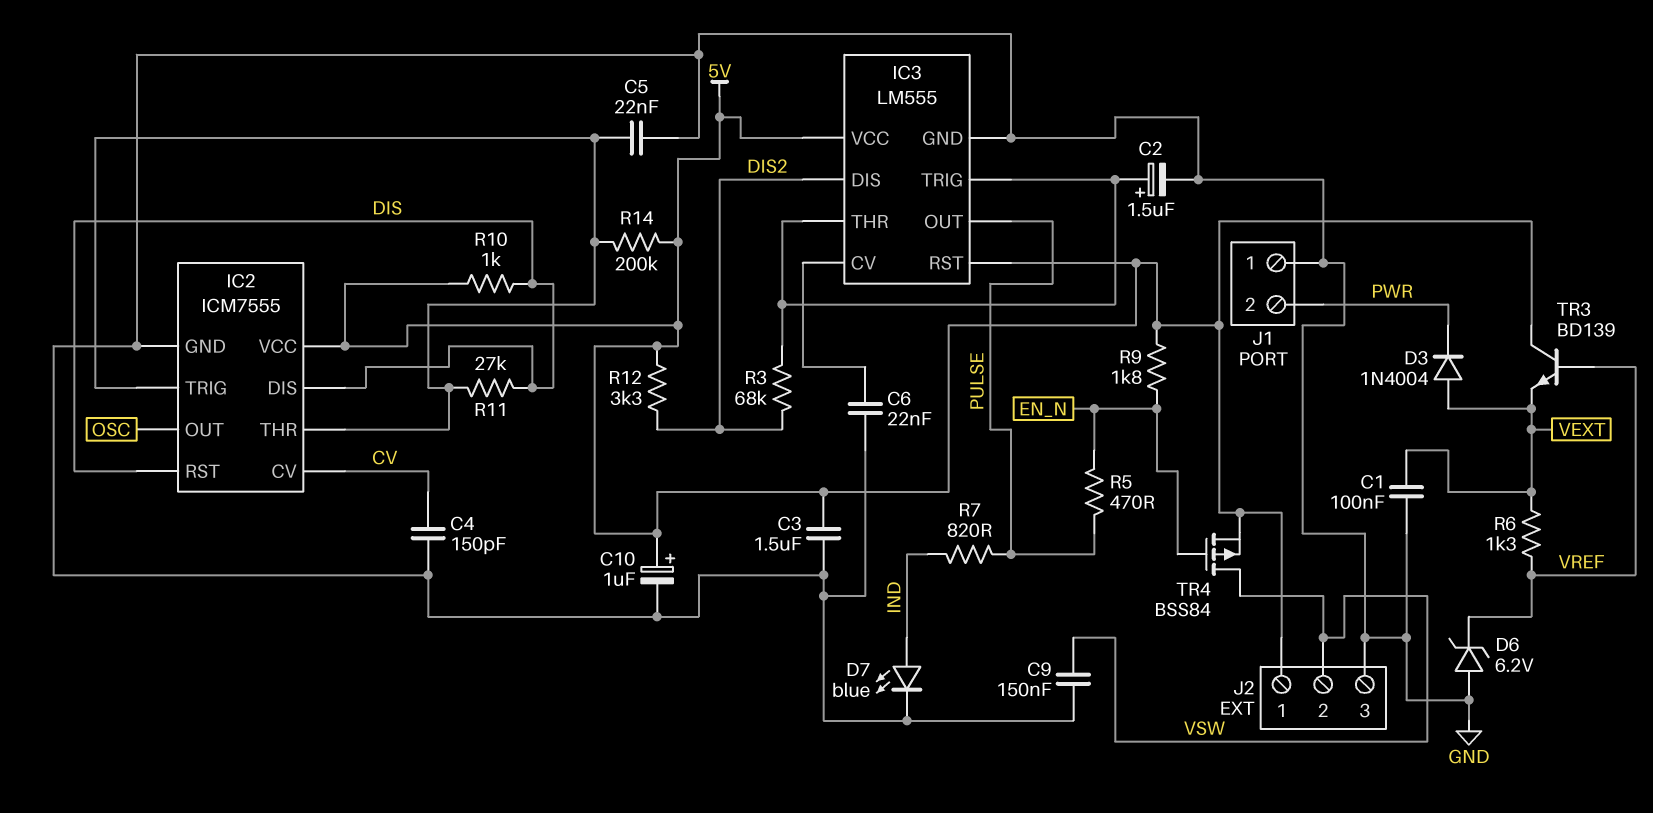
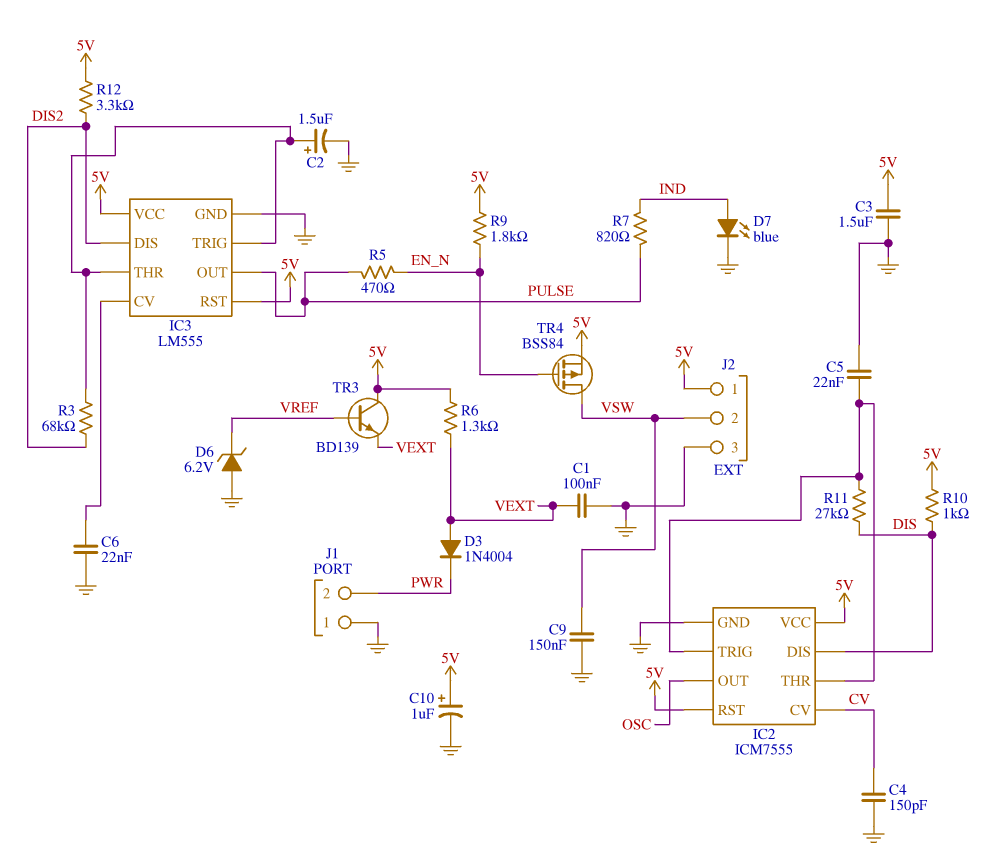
IC2 pin RST: DIS -> 5V
R6: 1.3k (VEXT, VREF) -> 1.3k (5V, VEXT)
R14: 200k (5V, IC2/THR) -> none

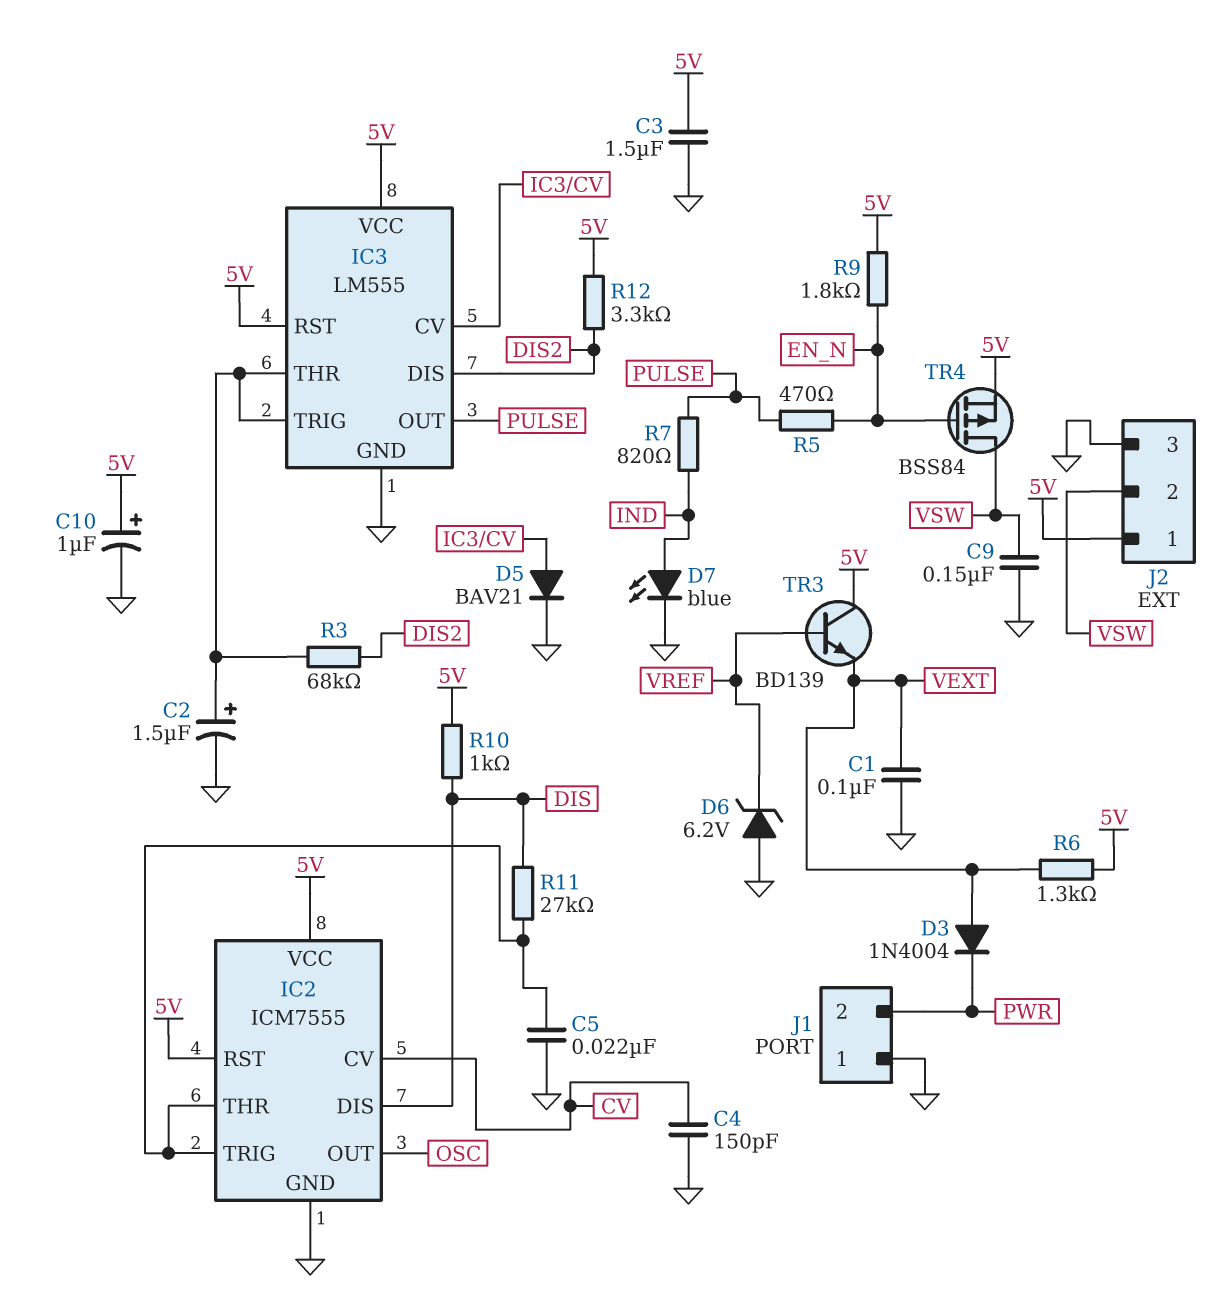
C6: 22nF (GND, IC3/CV) -> none
D5: none -> diode BAV21 (A IC3/CV, K GND)

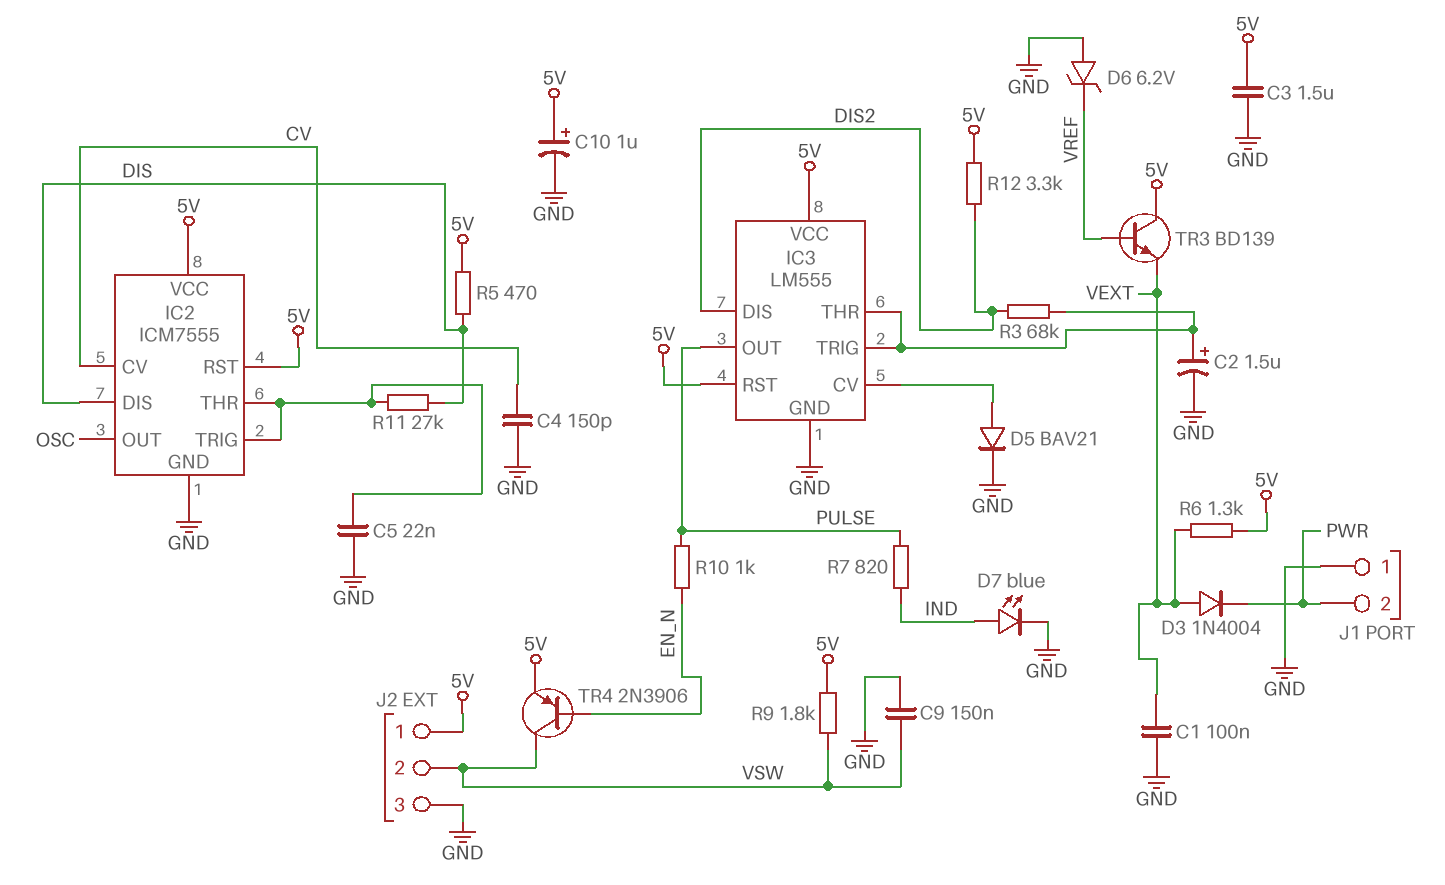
R5: 470 (EN_N, PULSE) -> 470 (5V, DIS)
R9: 1.8k (5V, EN_N) -> 1.8k (5V, VSW)
R10: 1k (5V, DIS) -> 1k (EN_N, PULSE)
TR4: PMOS BSS84 (G EN_N, D VSW, S 5V) -> PNP 2N3906 (B EN_N, C VSW, E 5V)

